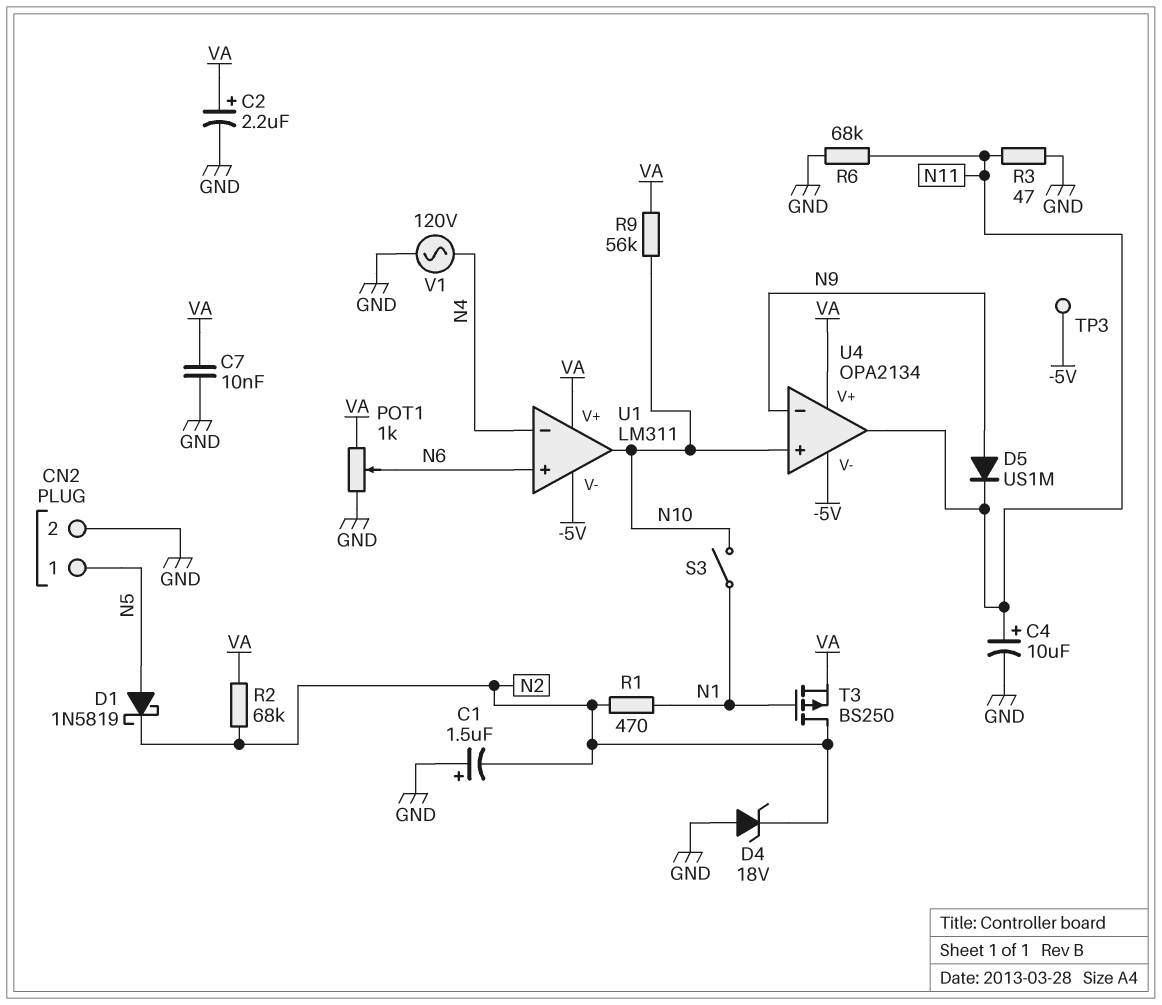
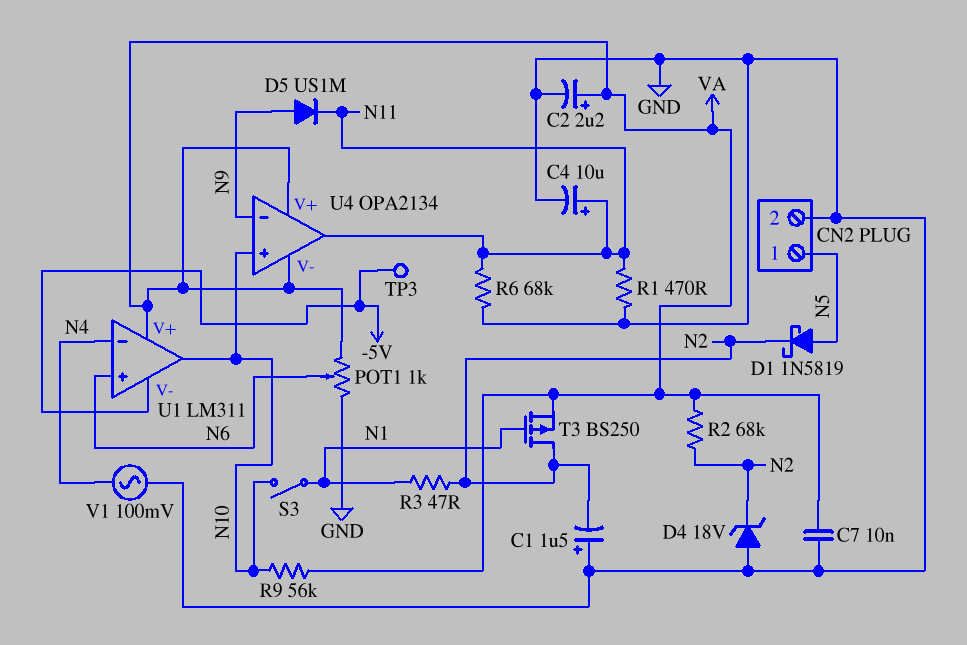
R1: 470 (N1, N2) -> 470 (GND, N11)
R3: 47 (GND, N11) -> 47 (N1, N2)
U4 pin V-: -5V -> VA
V1: AC 120V (GND, N4) -> AC 100mV (GND, N4)

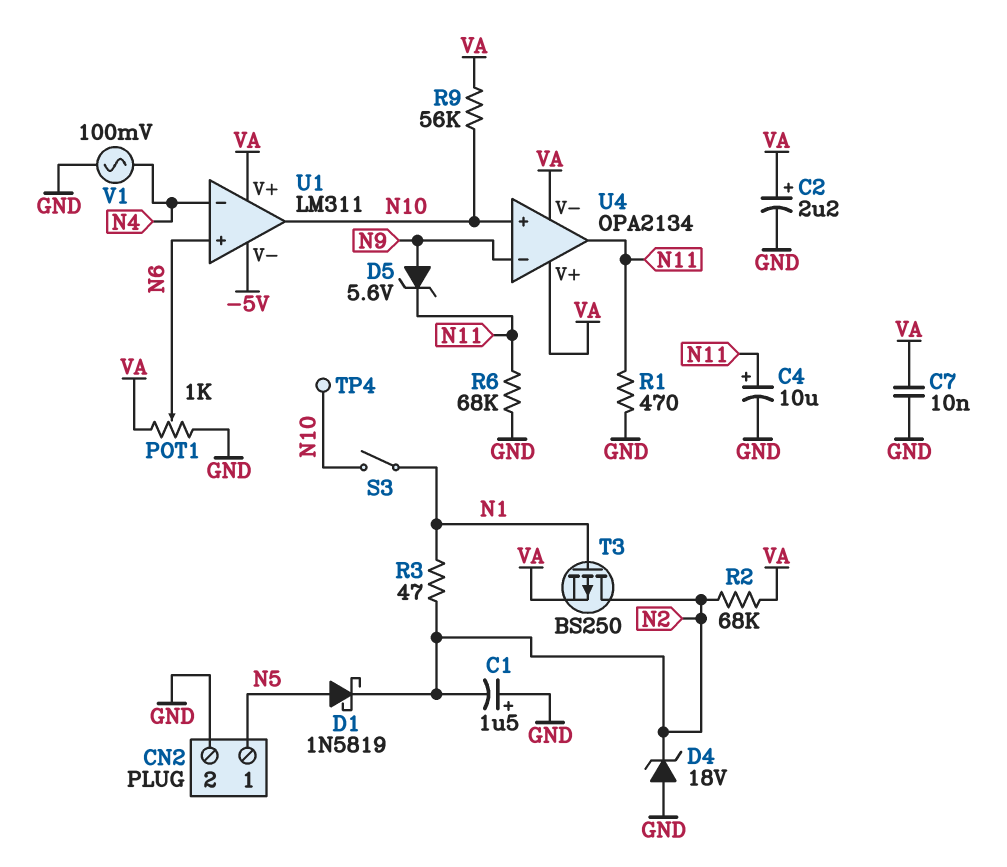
D5: diode US1M (A N9, K N11) -> zener 5.6V (A N9, K N11)
TP3: test point (-5V) -> none
TP4: none -> test point (N10)

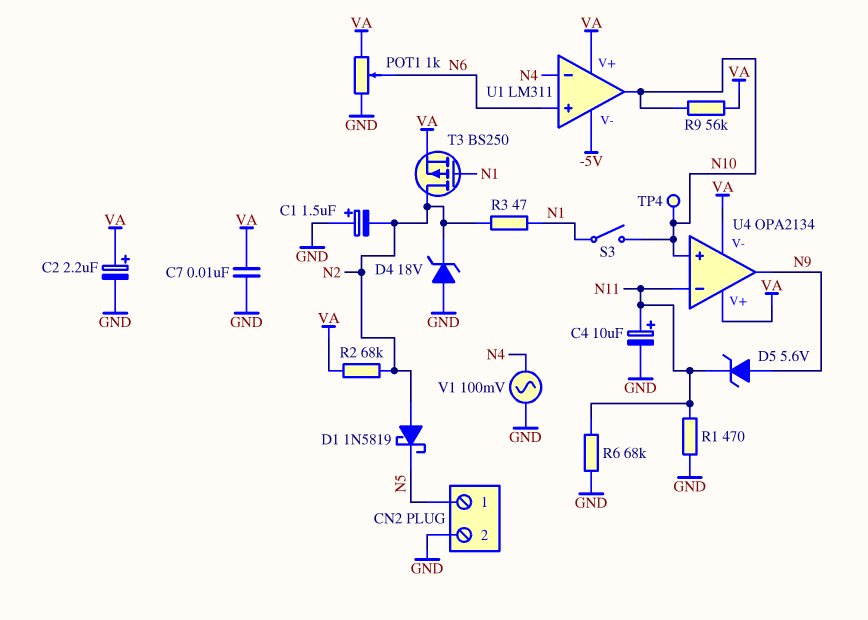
D1: schottky 1N5819 (A N5, K N2) -> schottky 1N5819 (A N2, K N5)
U4 pin in-: N9 -> N11
U4 pin out: N11 -> N9

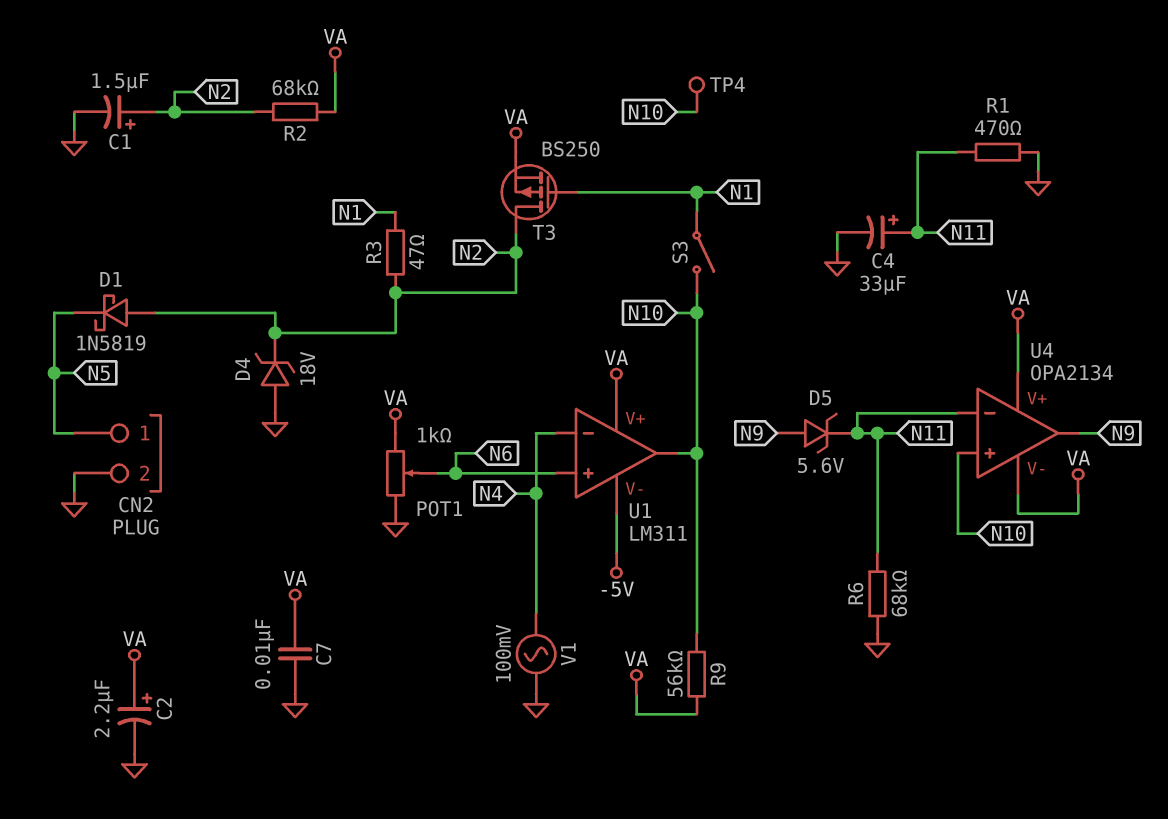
C1: 1.5uF (plus GND, minus N2) -> 1.5uF (plus N2, minus GND)
C4: 10uF (plus N11, minus GND) -> 33uF (plus N11, minus GND)

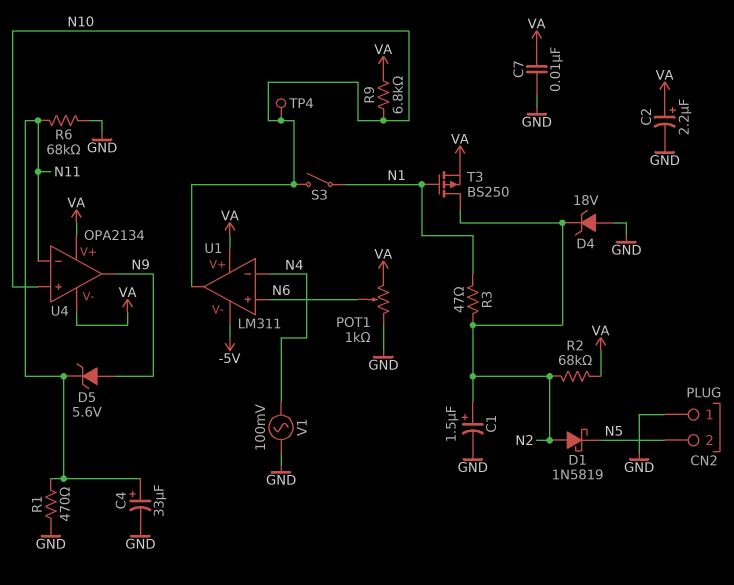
CN2 pin 1: N5 -> GND
CN2 pin 2: GND -> N5
R9: 56k (N10, VA) -> 6.8k (N10, VA)

